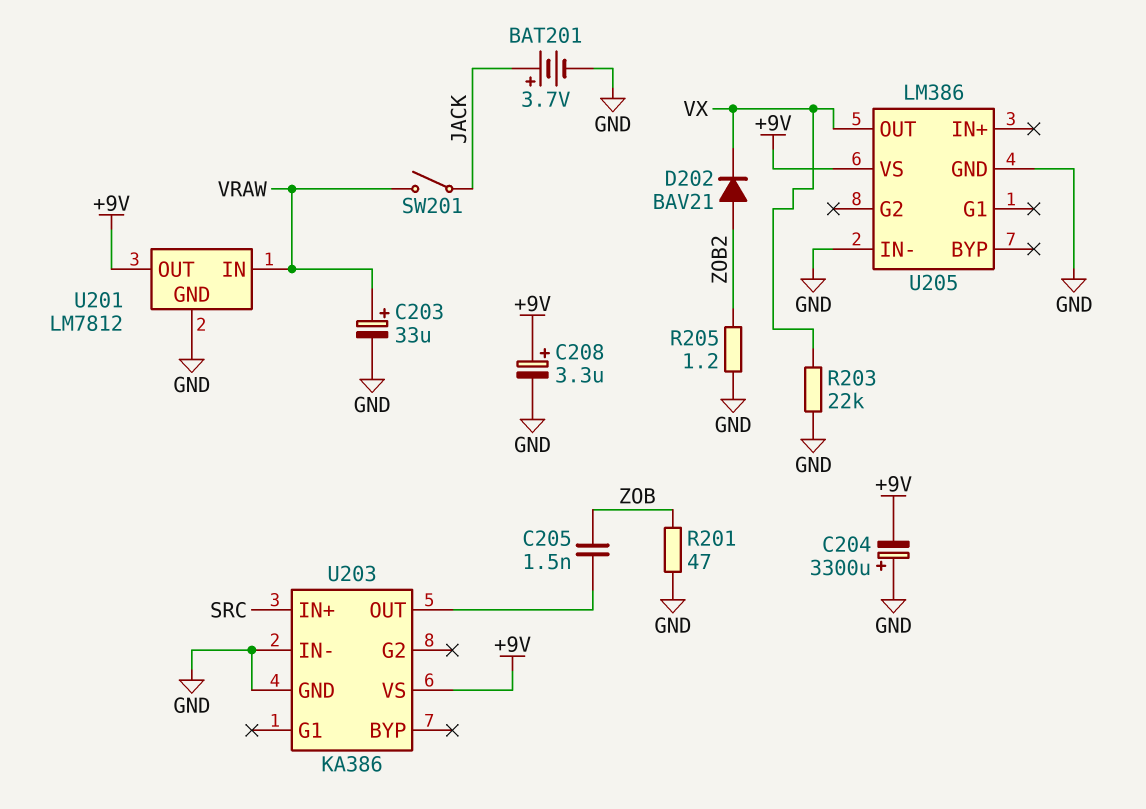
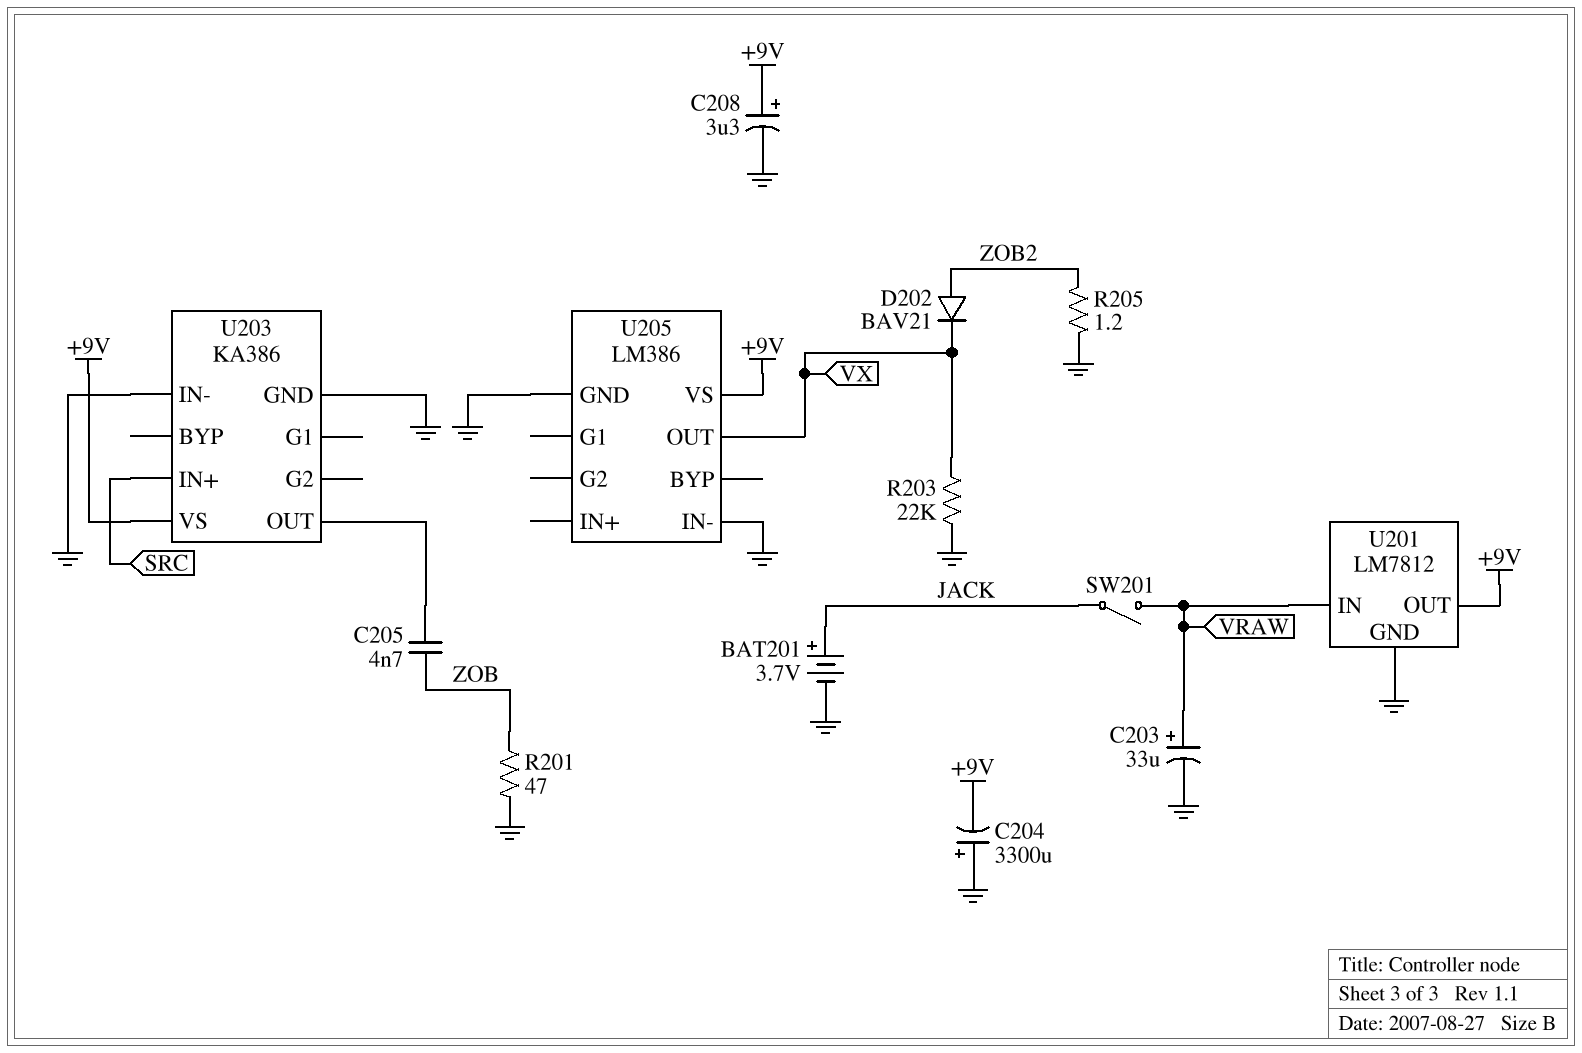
C205: 1.5nF (U203/OUT, ZOB) -> 4.7nF (U203/OUT, ZOB)

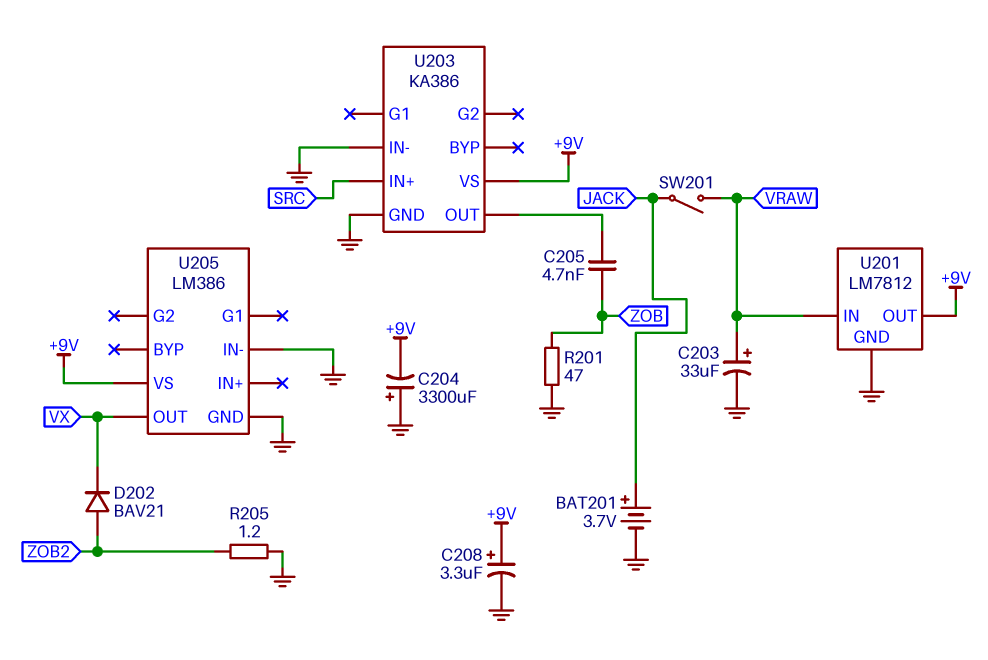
R203: 22k (GND, VX) -> none

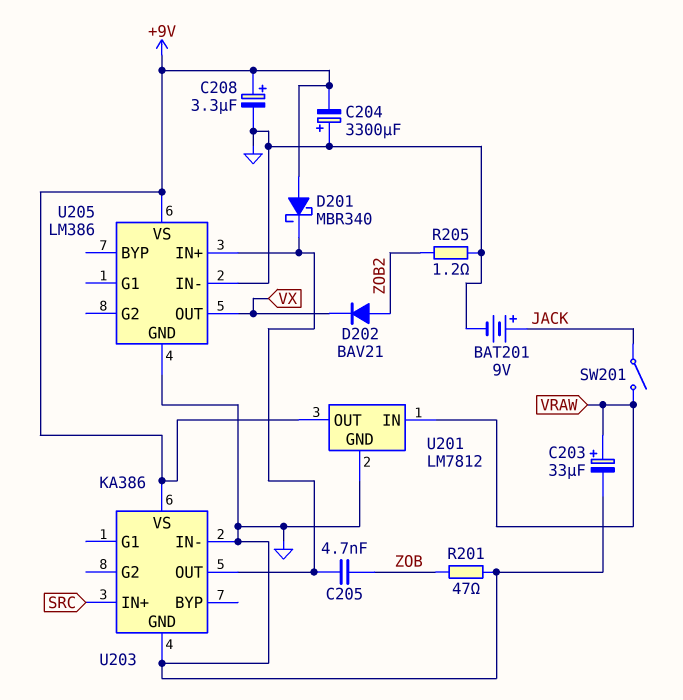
BAT201: 3.7V (plus JACK, minus GND) -> 9V (plus JACK, minus GND)
D201: none -> schottky MBR340 (A +9V, K U203/OUT)
U205 pin IN+: none -> U203/OUT

